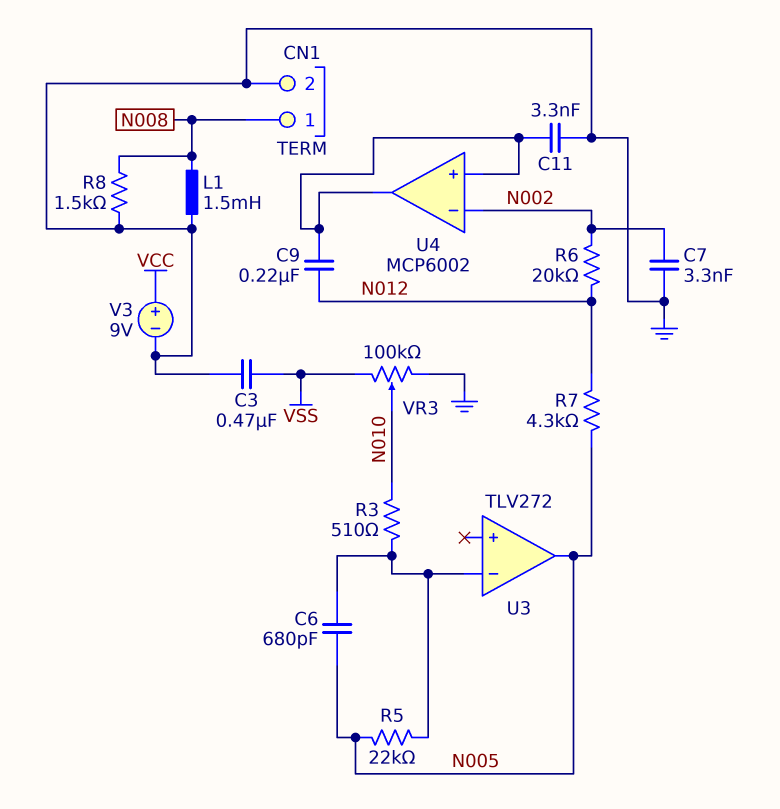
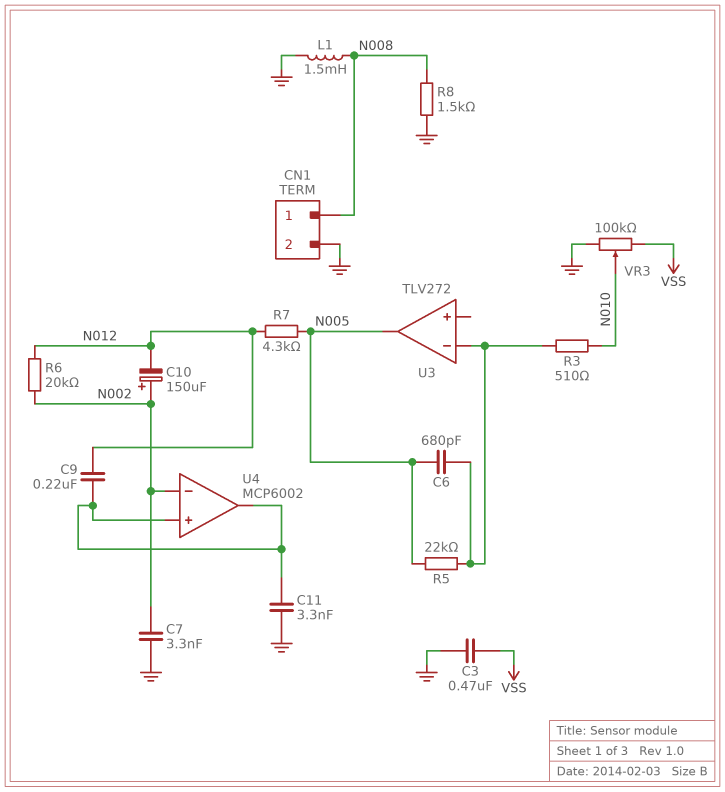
C10: none -> 150uF (plus N002, minus N012)
V3: 9V (plus VCC, minus GND) -> none

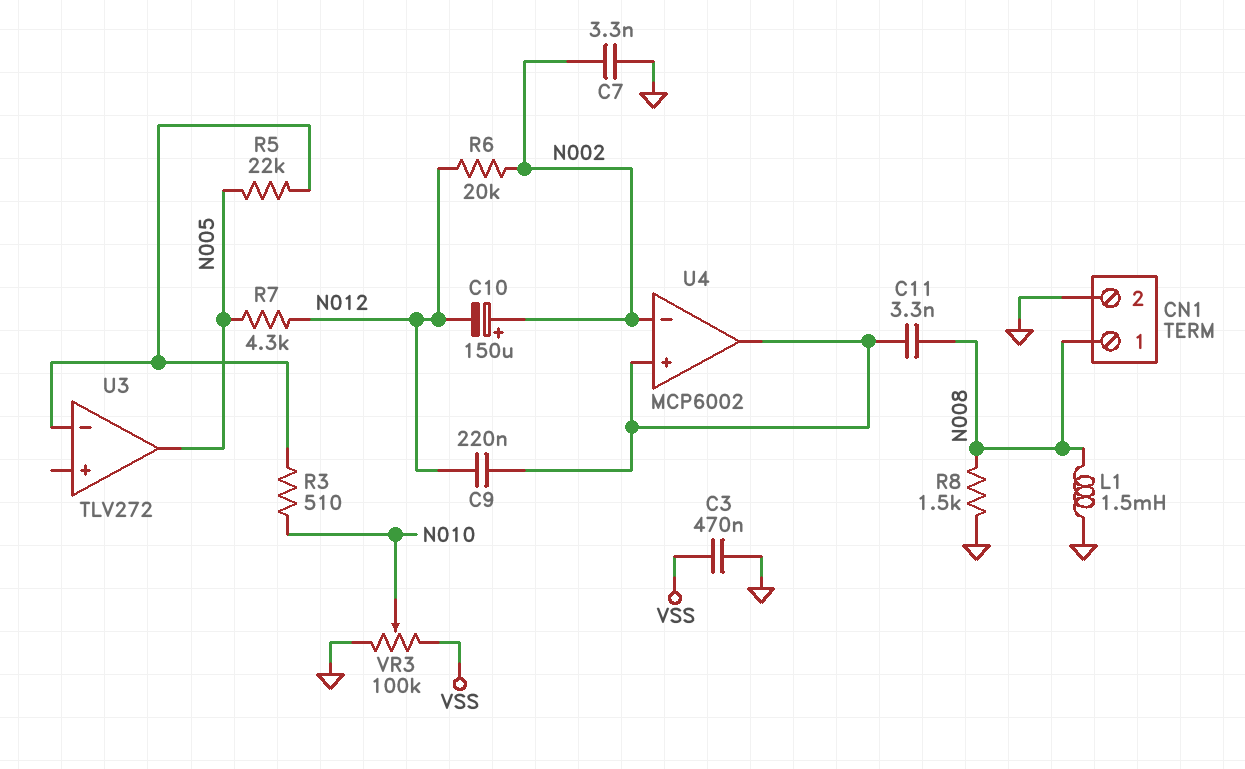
C6: 680pF (N005, U3/in-) -> none
C11: 3.3nF (GND, U4/in+) -> 3.3nF (N008, U4/in+)

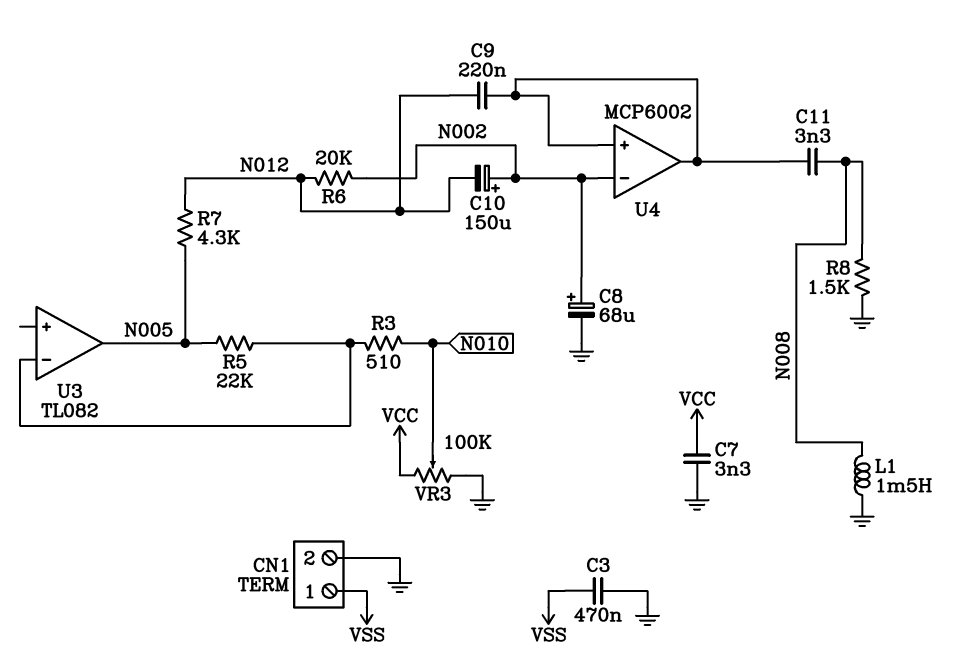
C7: 3.3nF (GND, N002) -> 3.3nF (GND, VCC)
C8: none -> 68uF (plus N002, minus GND)
CN1 pin 1: N008 -> VSS
U3: TLV272 -> TL082
VR3: 100k (GND, VSS, wiper N010) -> 100k (GND, VCC, wiper N010)

